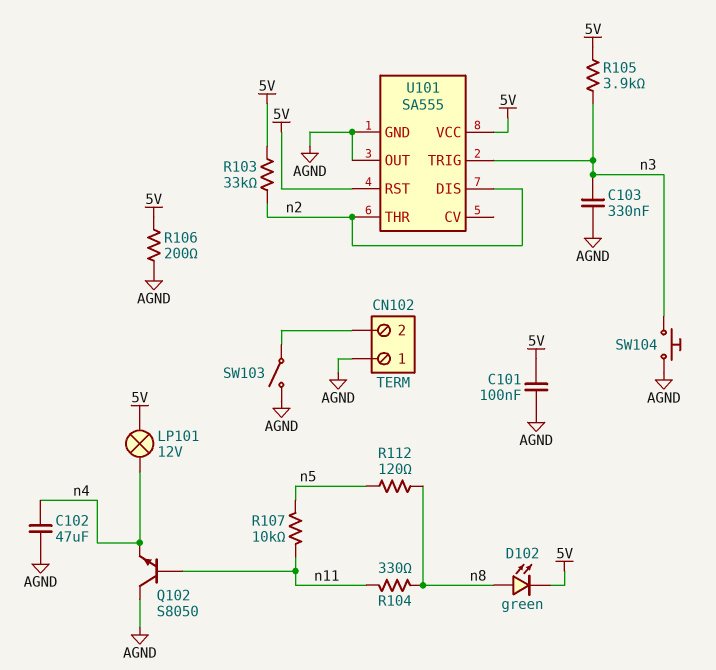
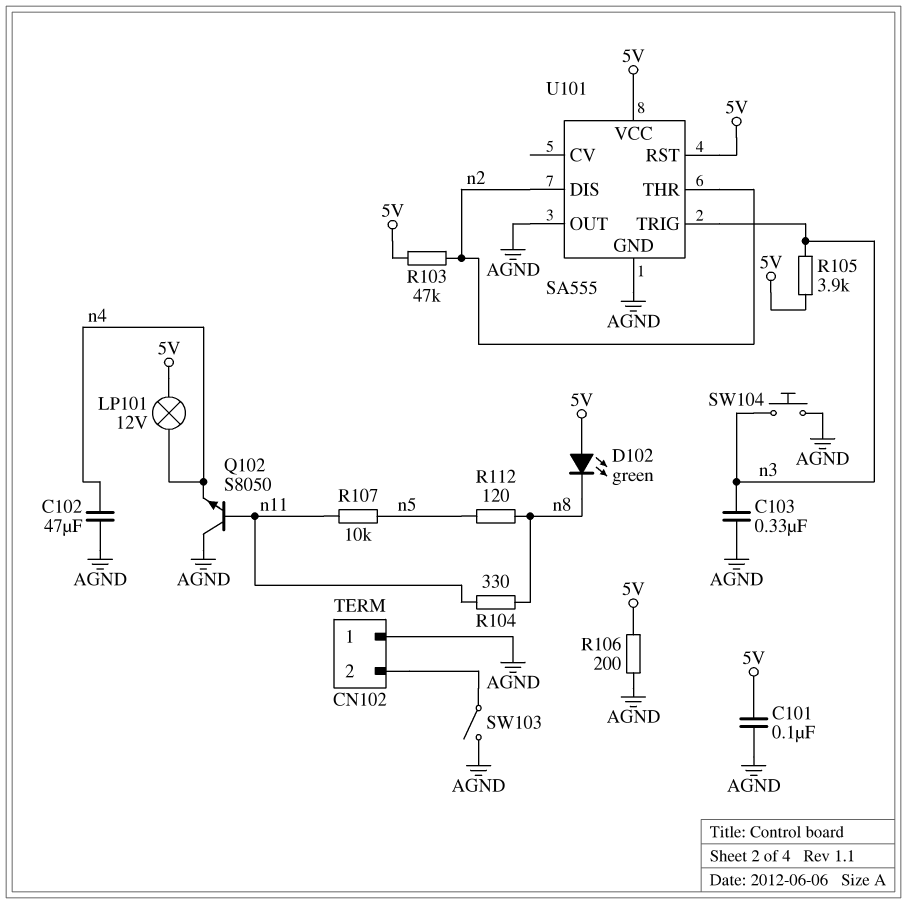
D102: LED green (A n8, K 5V) -> LED green (A 5V, K n8)
R103: 33k (5V, n2) -> 47k (5V, n2)

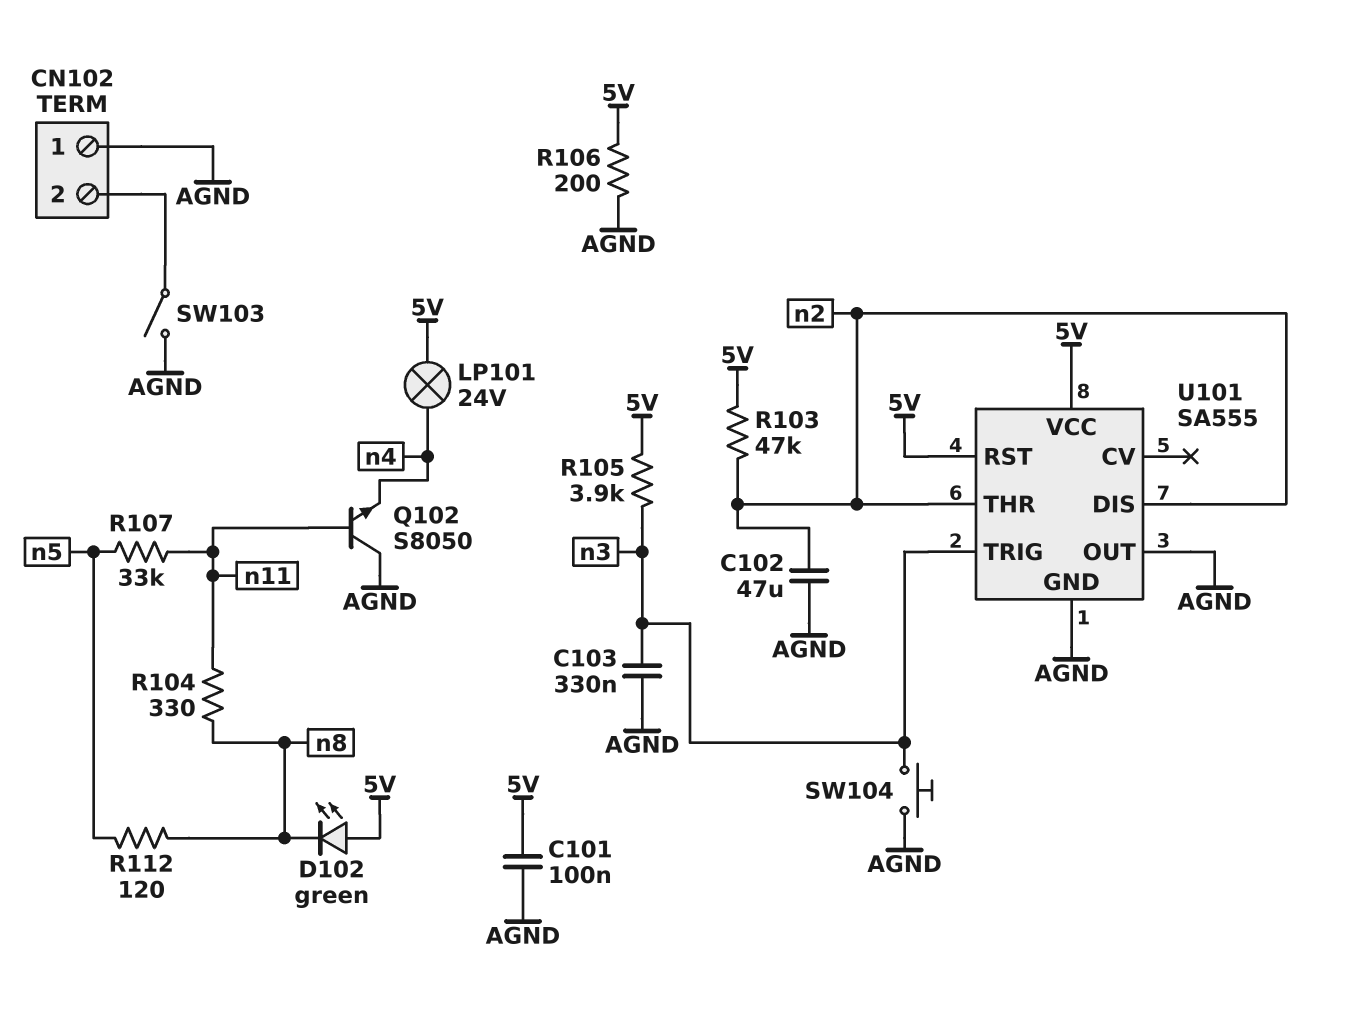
C102: 47uF (AGND, n4) -> 47uF (AGND, n2)
LP101: lamp 12V (5V, n4) -> lamp 24V (5V, n4)
R107: 10k (n5, n11) -> 33k (n5, n11)

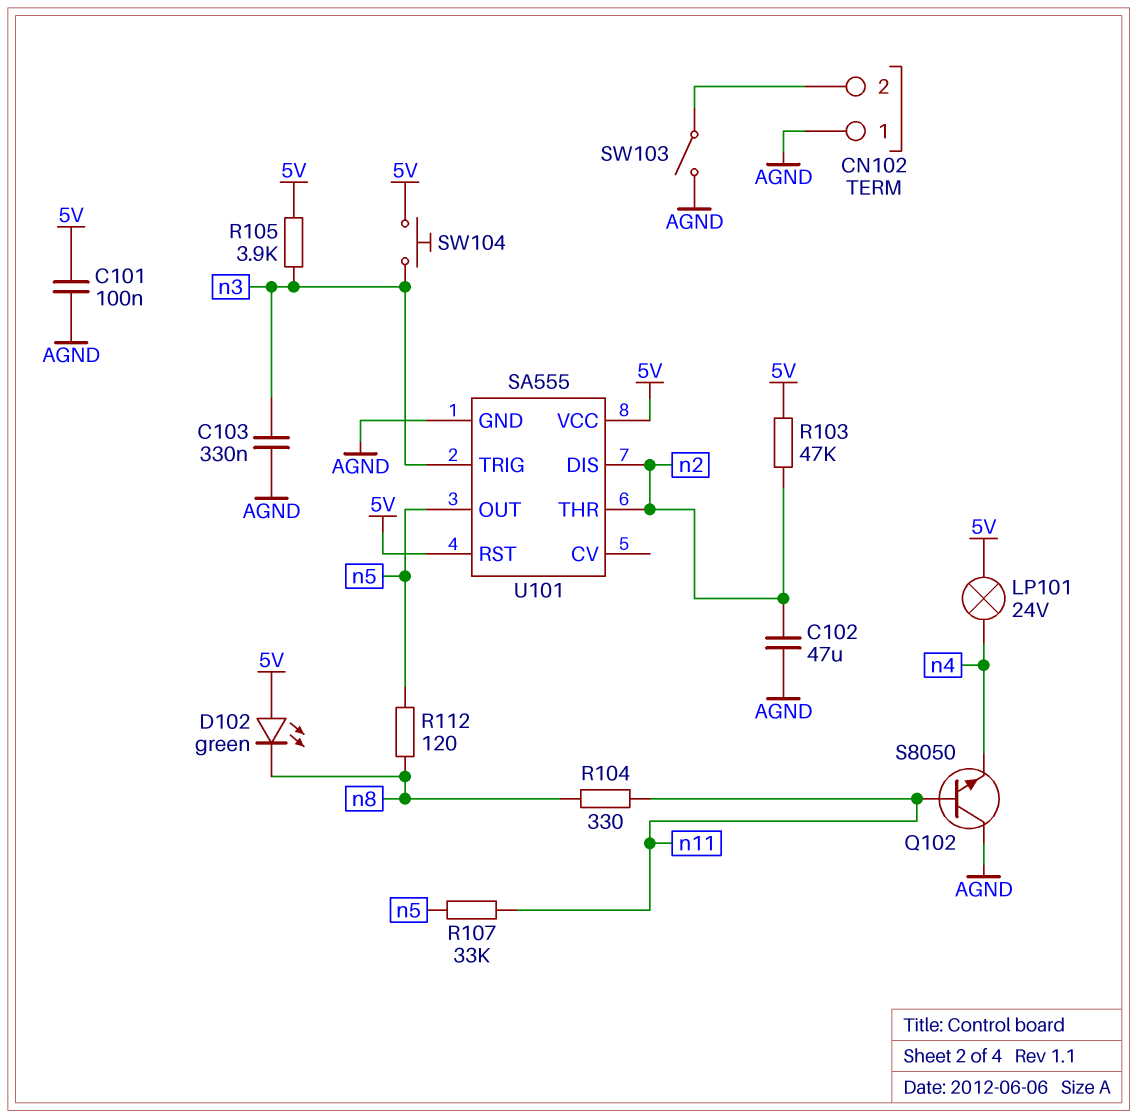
R106: 200 (5V, AGND) -> none
SW104: button (AGND, n3) -> button (5V, n3)
U101 pin OUT: AGND -> n5

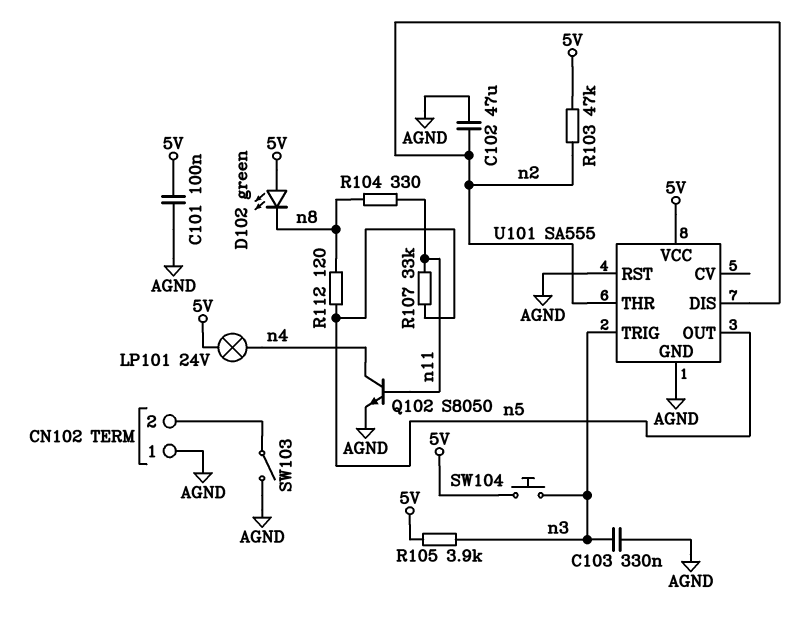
Q102: NPN S8050 (B n11, C AGND, E n4) -> NPN S8050 (B n11, C n4, E AGND)
U101 pin RST: 5V -> AGND

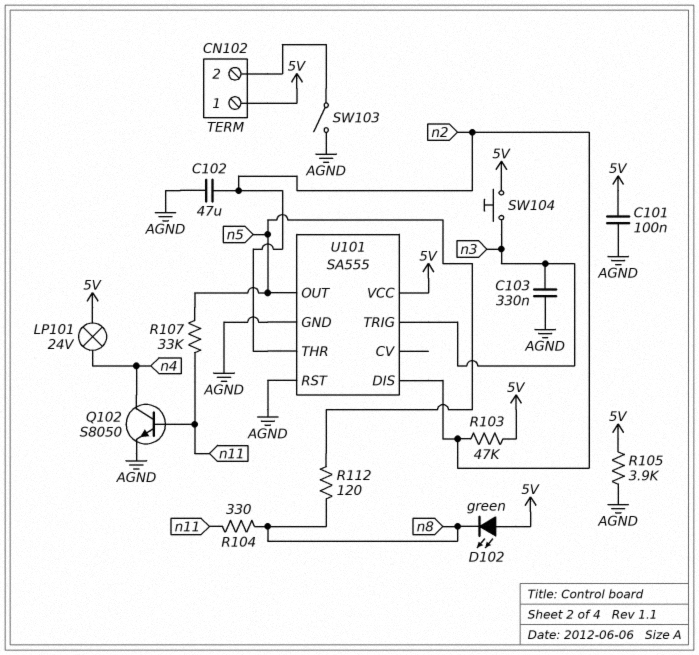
CN102 pin 1: AGND -> 5V
R105: 3.9k (5V, n3) -> 3.9k (5V, AGND)

